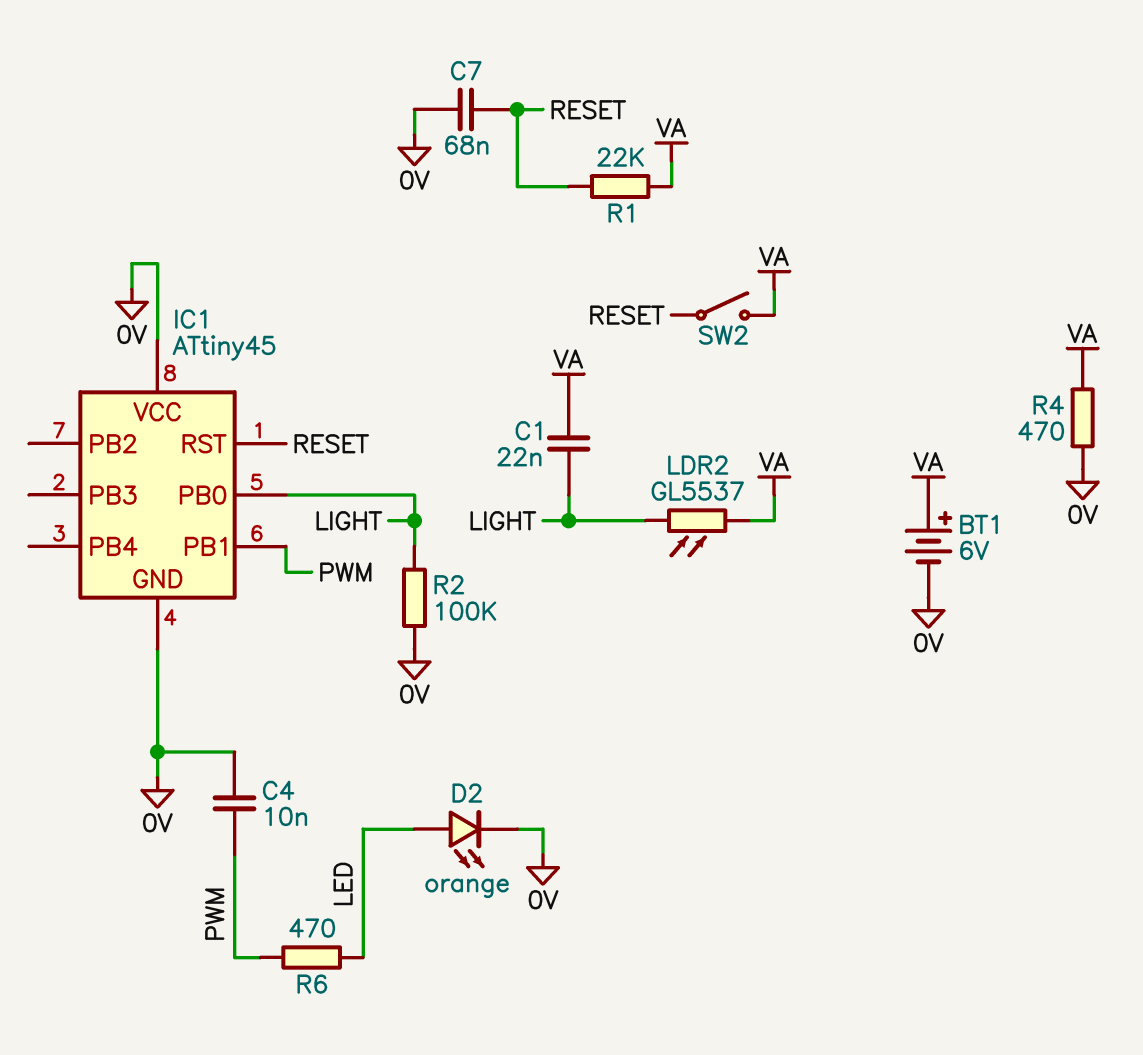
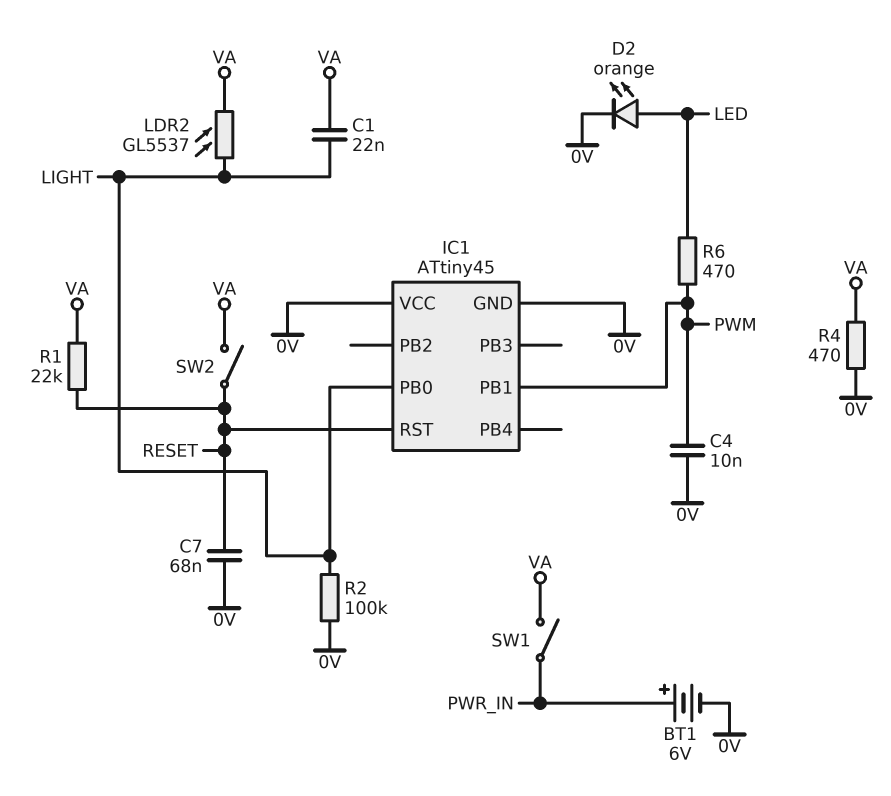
BT1: 6V (plus VA, minus 0V) -> 6V (plus PWR_IN, minus 0V)
SW1: none -> switch (PWR_IN, VA)

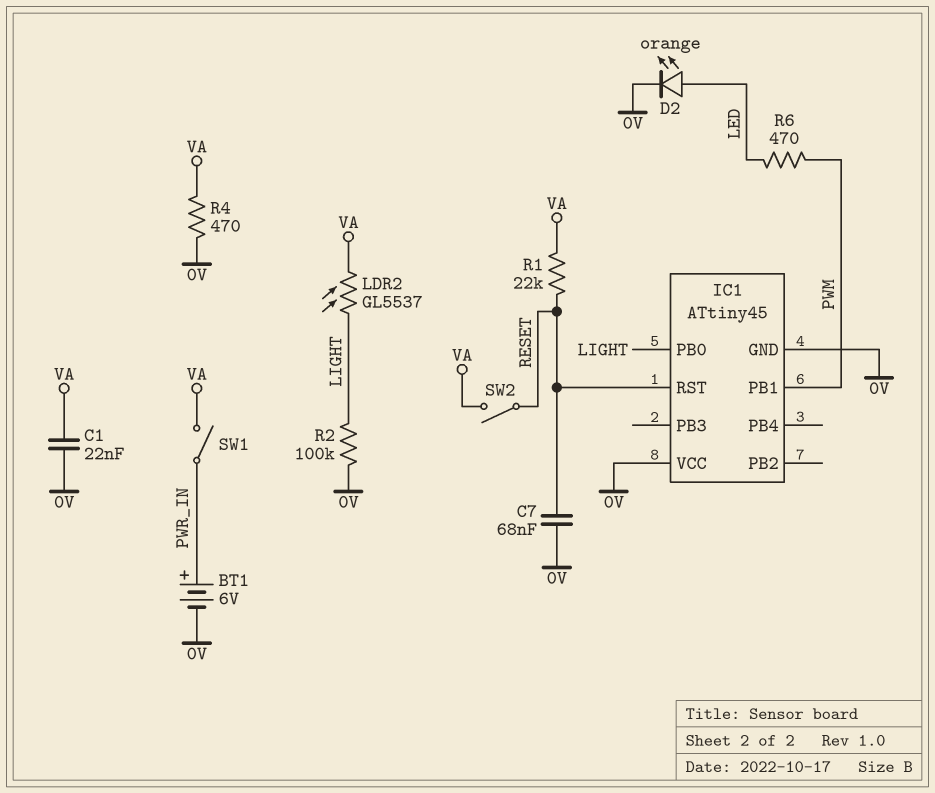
C1: 22nF (LIGHT, VA) -> 22nF (0V, VA)
C4: 10nF (0V, PWM) -> none

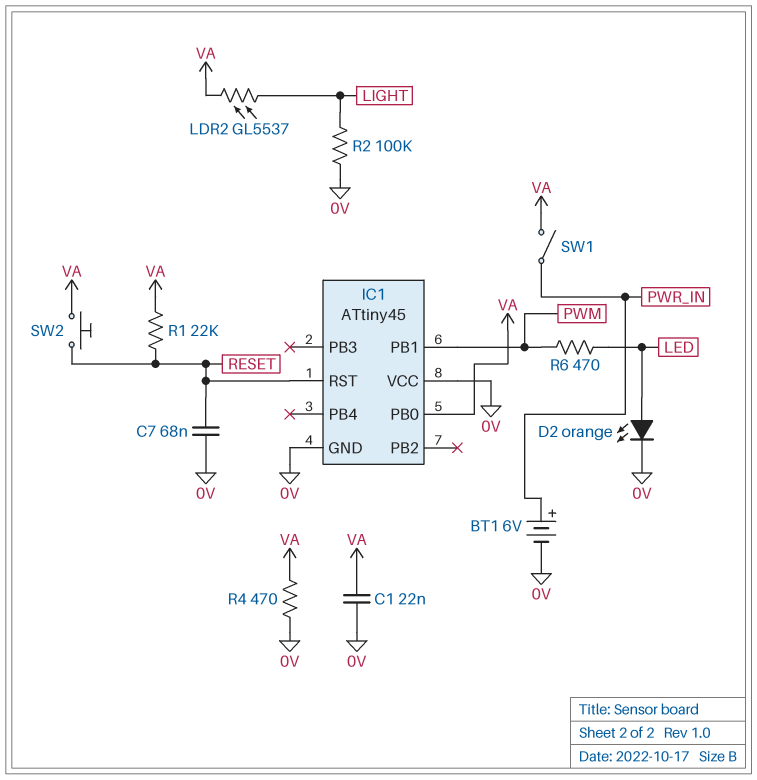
IC1 pin PB0: LIGHT -> VA
SW2: switch (RESET, VA) -> button (RESET, VA)

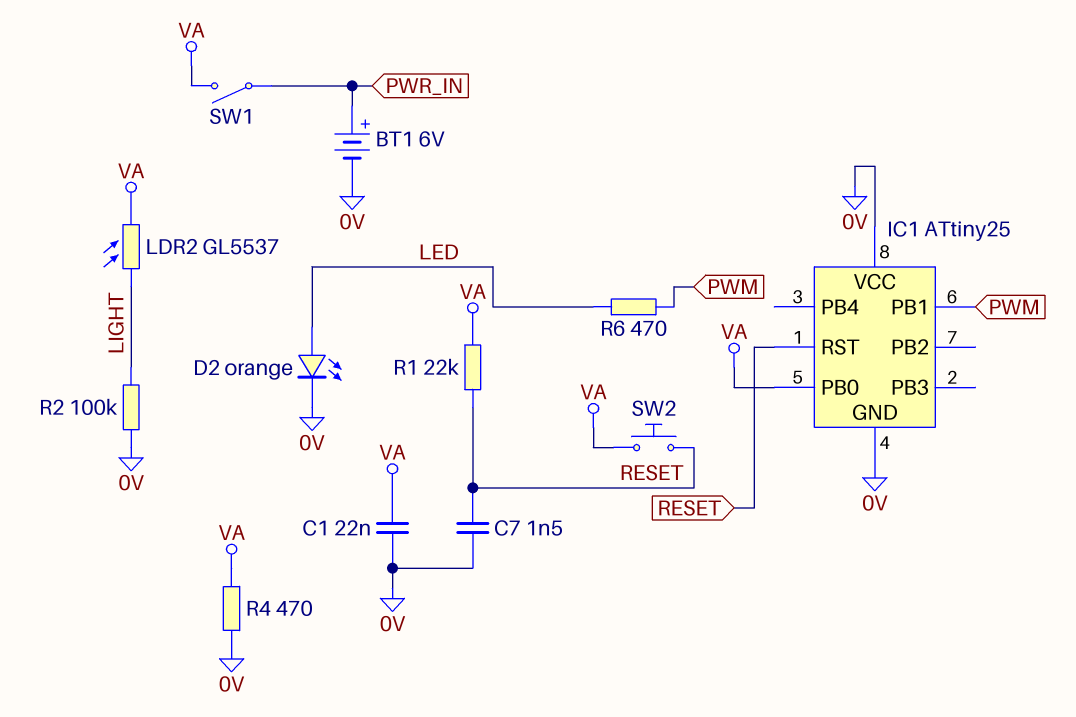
C7: 68nF (0V, RESET) -> 1.5nF (0V, RESET)
IC1: ATtiny45 -> ATtiny25

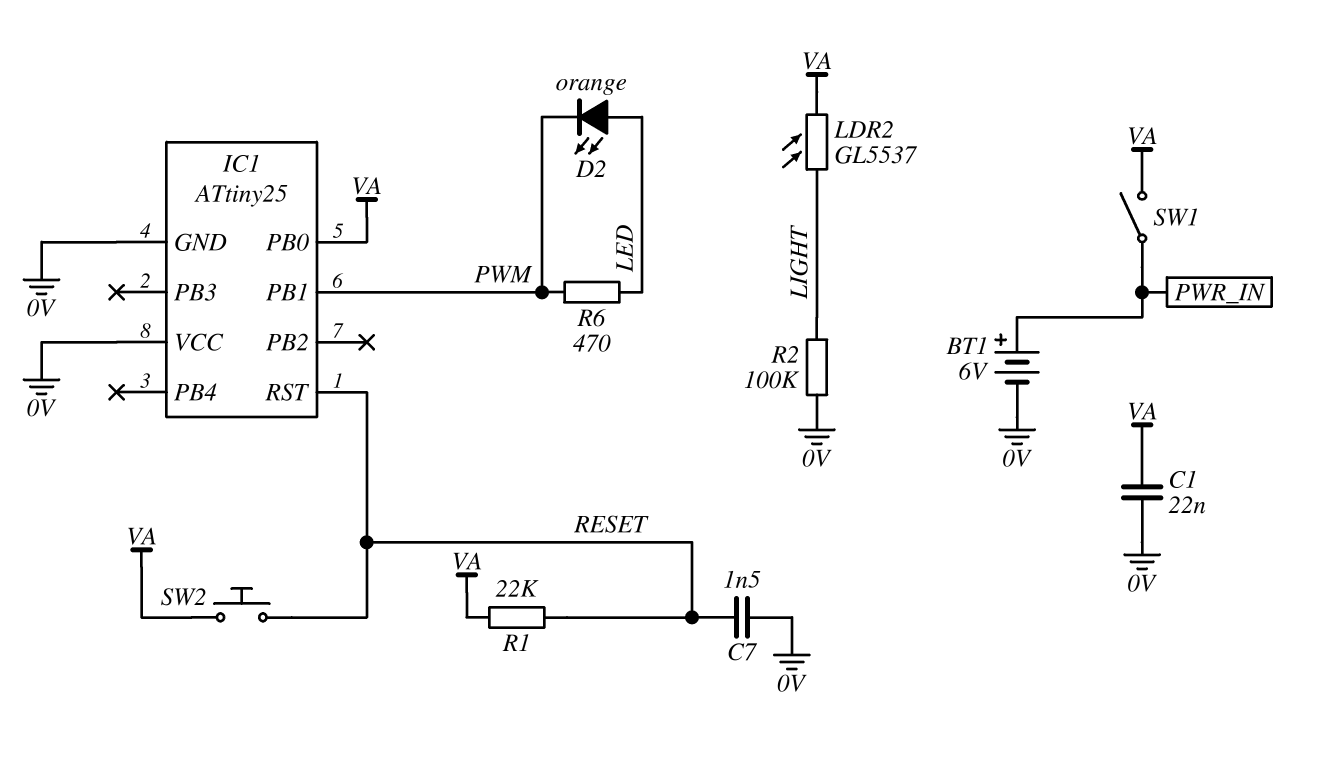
D2: LED orange (A LED, K 0V) -> LED orange (A LED, K PWM)
R4: 470 (0V, VA) -> none

